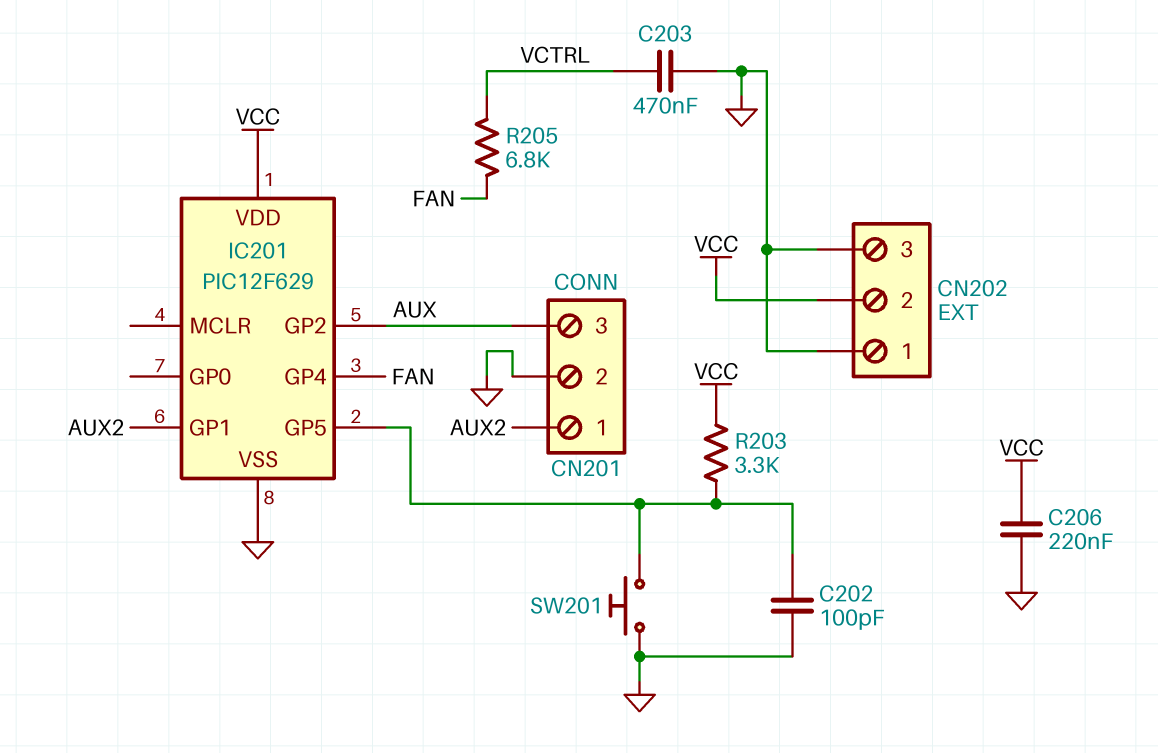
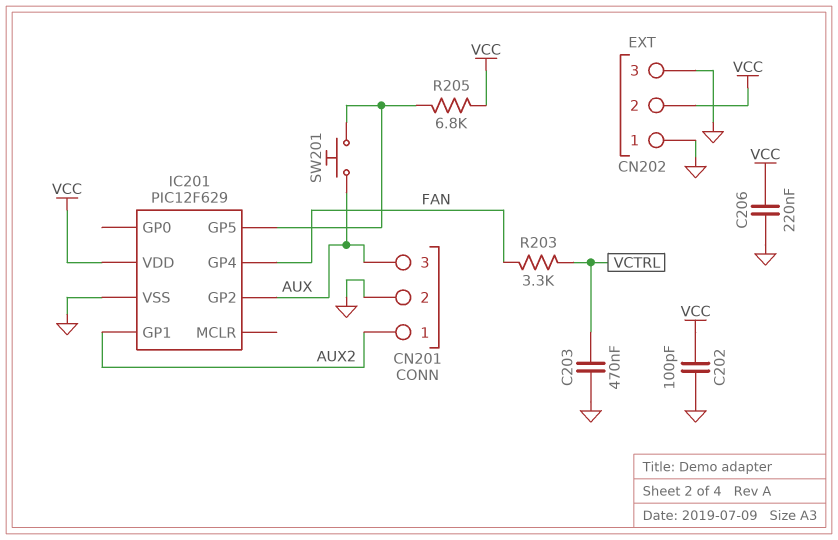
C202: 100pF (GND, IC201/GP5) -> 100pF (GND, VCC)
R203: 3.3k (IC201/GP5, VCC) -> 3.3k (FAN, VCTRL)
R205: 6.8k (FAN, VCTRL) -> 6.8k (IC201/GP5, VCC)
SW201: button (GND, IC201/GP5) -> button (AUX, IC201/GP5)

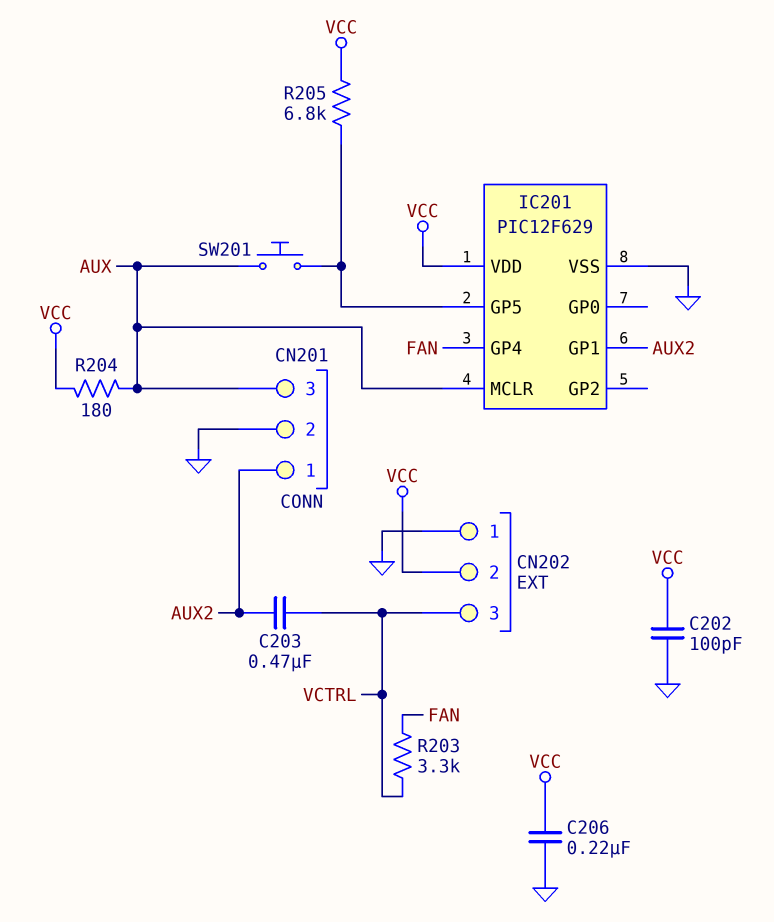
C203: 470nF (GND, VCTRL) -> 470nF (AUX2, VCTRL)
CN202 pin 3: GND -> VCTRL
IC201 pin GP2: AUX -> none
IC201 pin MCLR: none -> AUX
R204: none -> 180 (AUX, VCC)

